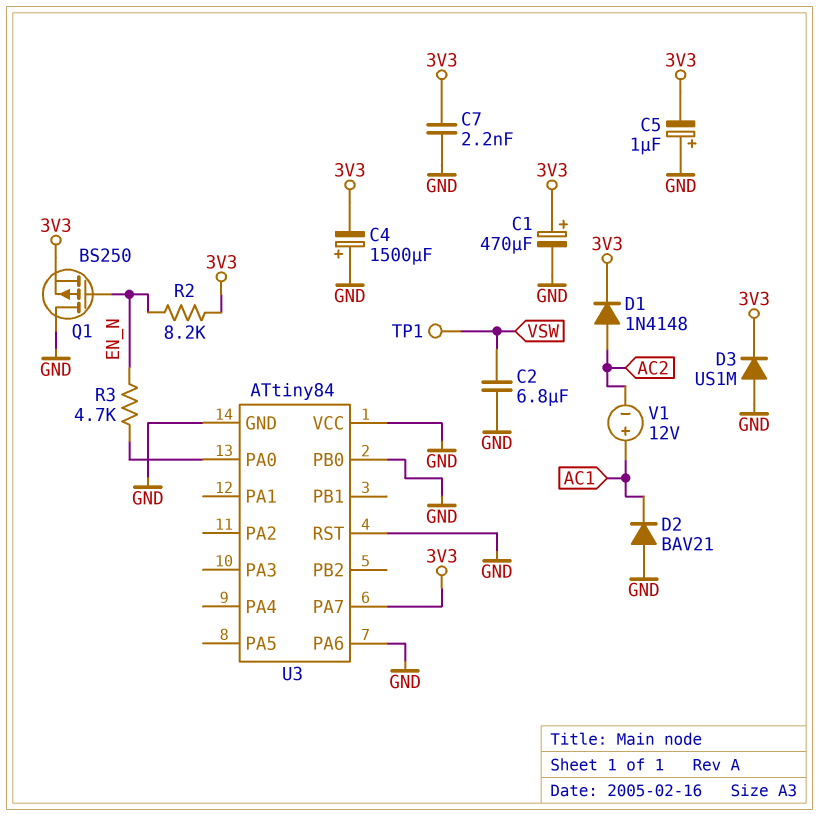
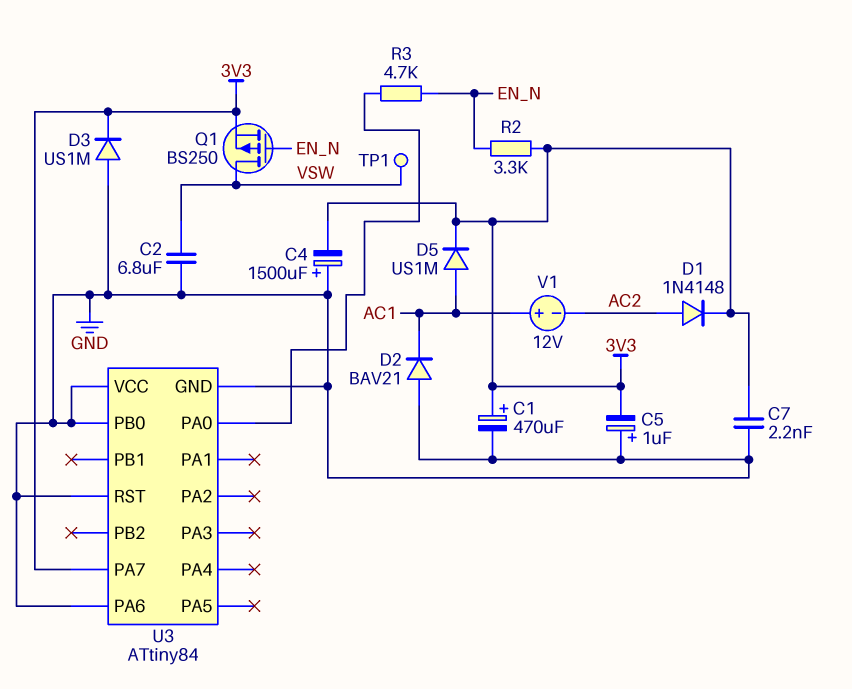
D5: none -> diode US1M (A AC1, K 3V3)
Q1: PMOS BS250 (G EN_N, D GND, S 3V3) -> PMOS BS250 (G EN_N, D VSW, S 3V3)
R2: 8.2k (3V3, EN_N) -> 3.3k (3V3, EN_N)

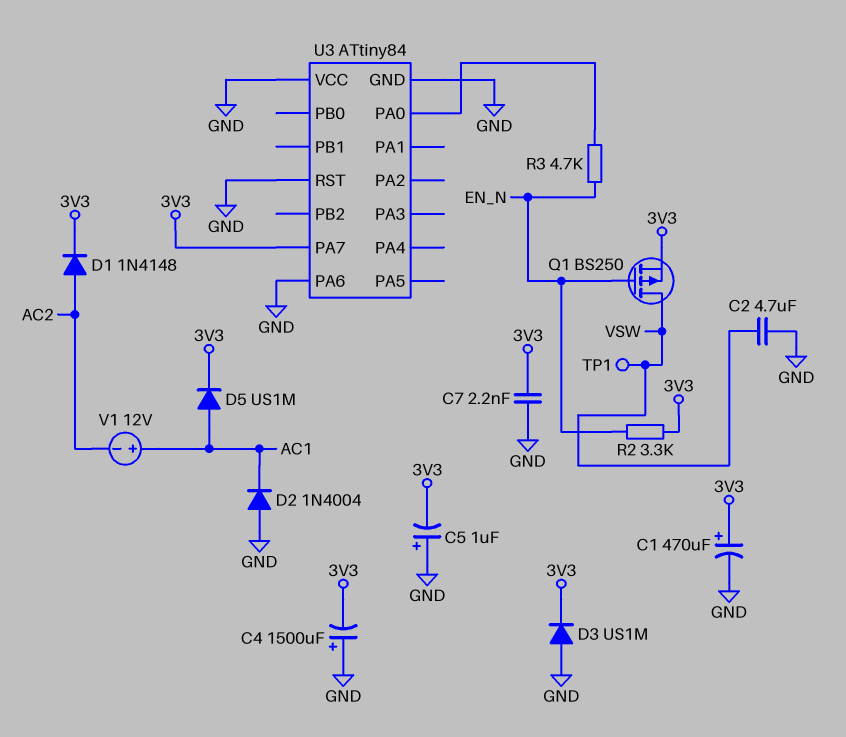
C2: 6.8uF (GND, VSW) -> 4.7uF (GND, VSW)
D2: diode BAV21 (A GND, K AC1) -> diode 1N4004 (A GND, K AC1)
U3 pin PB0: GND -> none

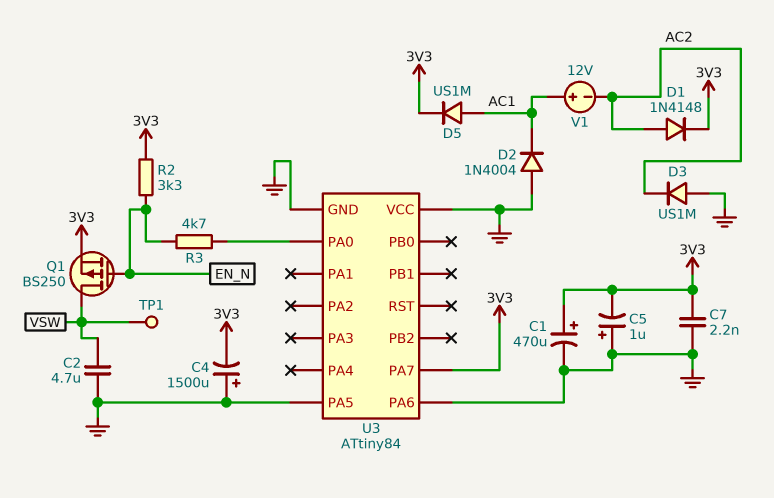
D3: diode US1M (A GND, K 3V3) -> diode US1M (A GND, K AC2)
U3 pin PA5: none -> GND
U3 pin RST: GND -> none

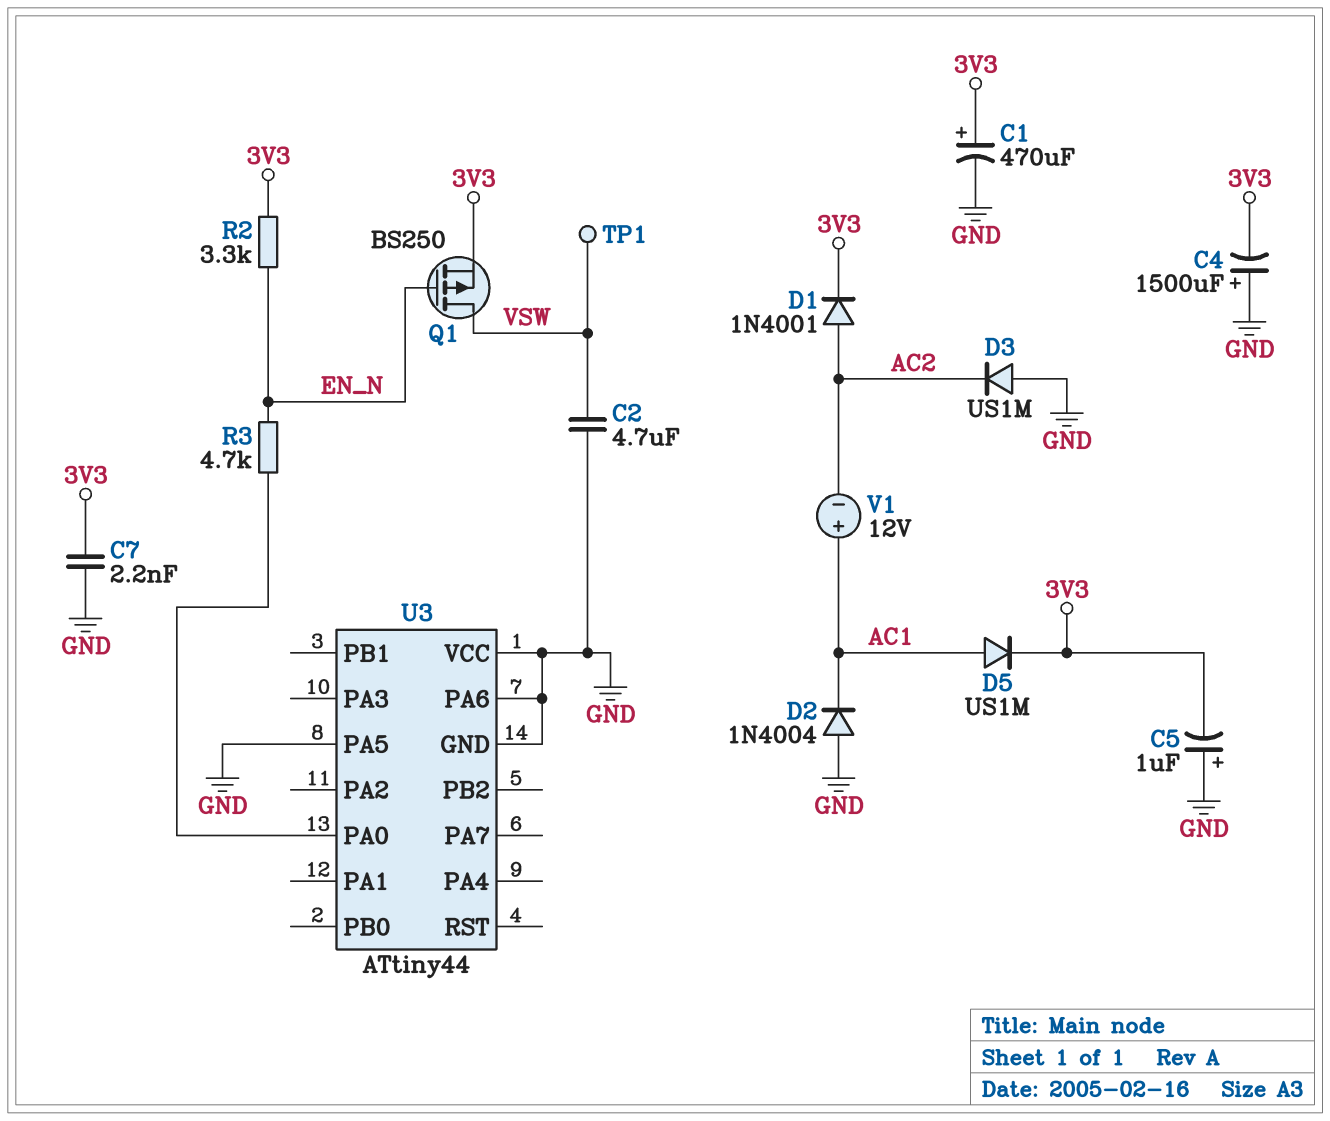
D1: diode 1N4148 (A AC2, K 3V3) -> diode 1N4001 (A AC2, K 3V3)
U3: ATtiny84 -> ATtiny44
U3 pin PA7: 3V3 -> none

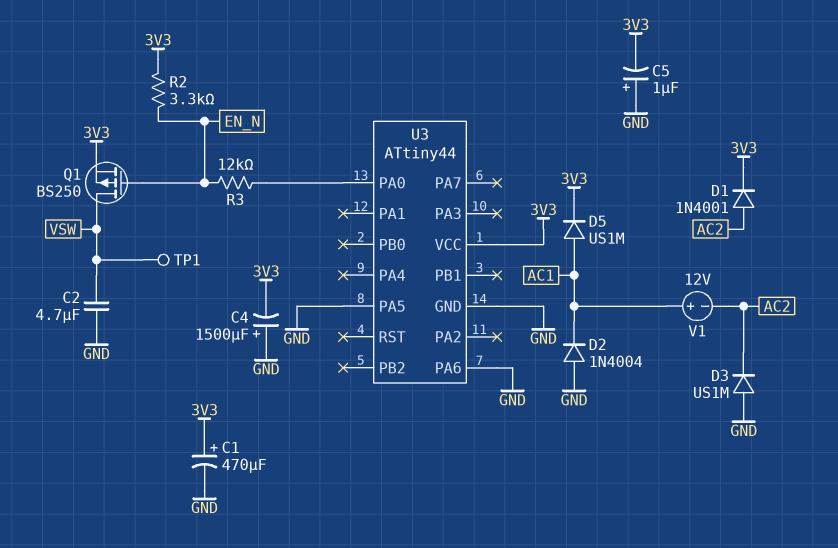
C7: 2.2nF (3V3, GND) -> none
R3: 4.7k (EN_N, U3/PA0) -> 12k (EN_N, U3/PA0)
U3 pin VCC: GND -> 3V3

